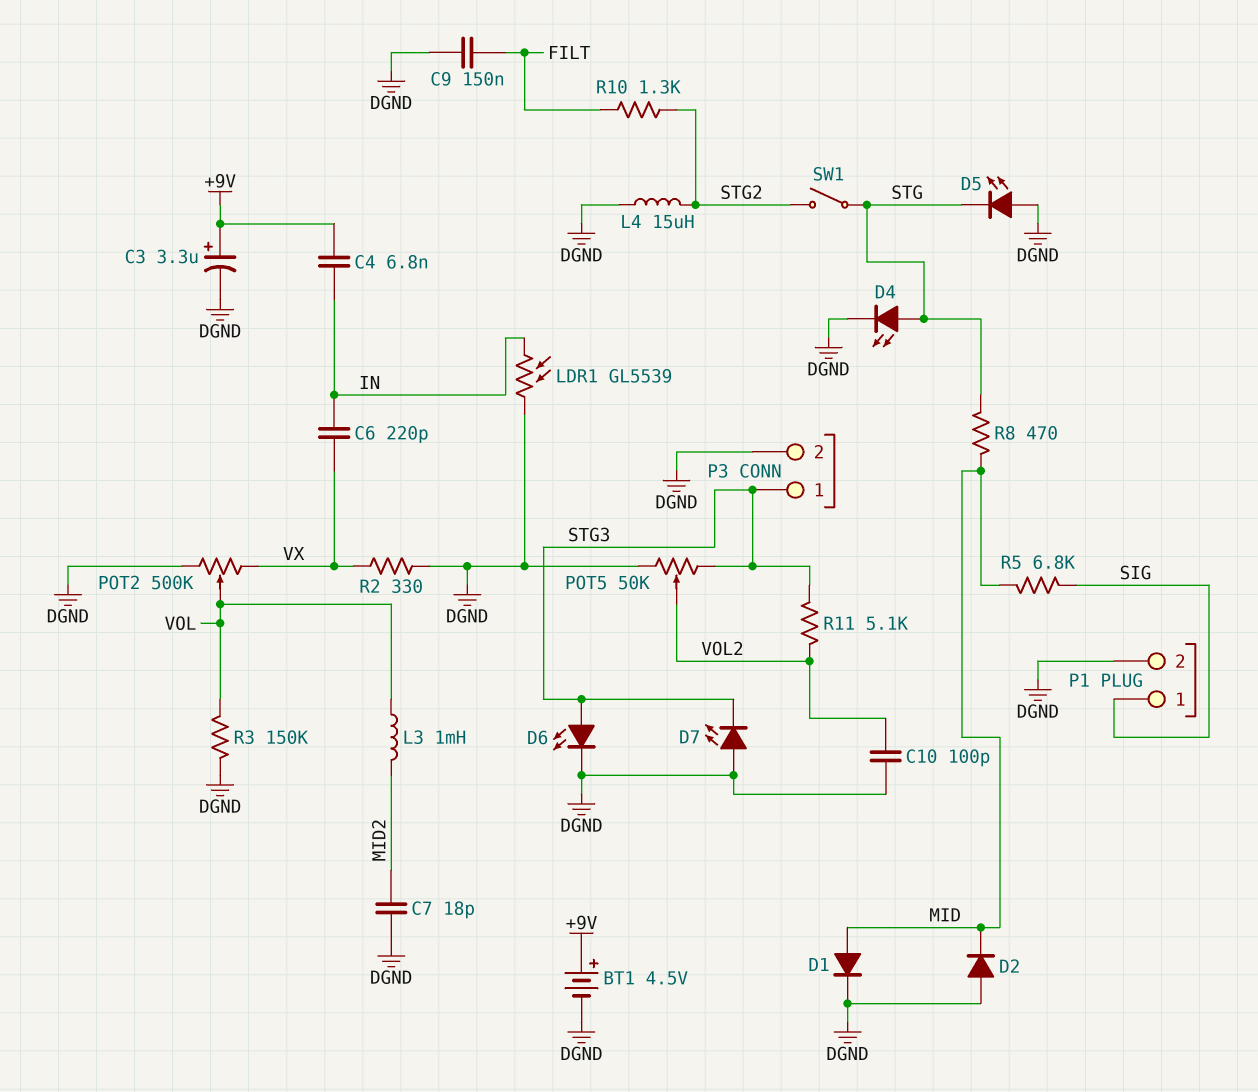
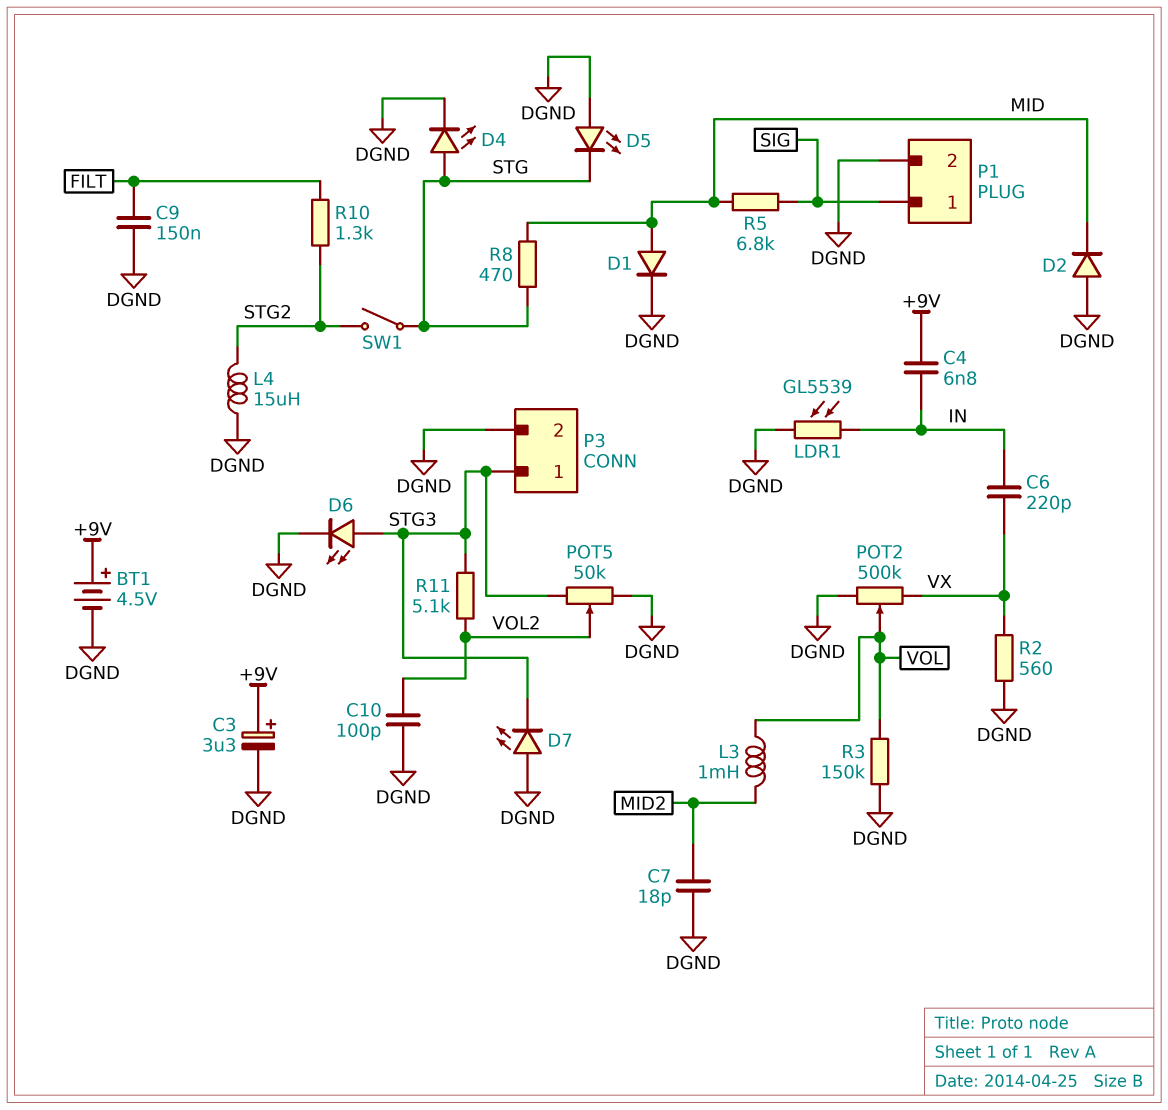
R2: 330 (DGND, VX) -> 560 (DGND, VX)

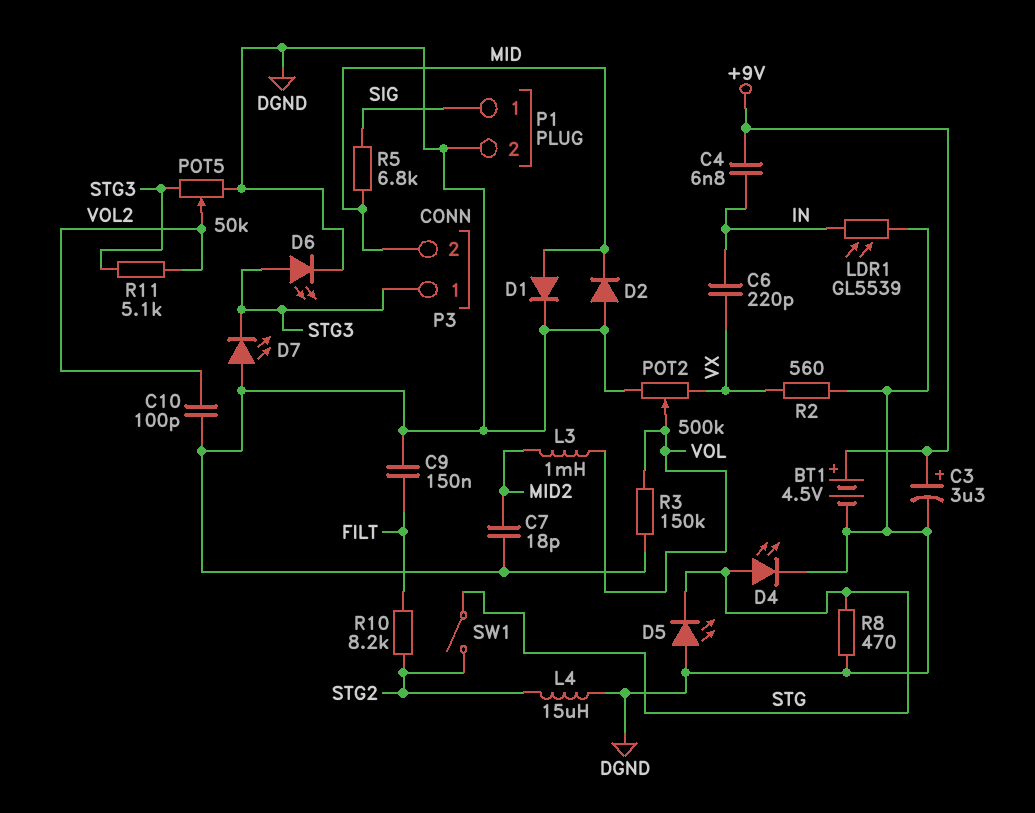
P3 pin 2: DGND -> MID
R8: 470 (MID, STG) -> 470 (DGND, STG)
R10: 1.3k (FILT, STG2) -> 8.2k (FILT, STG2)

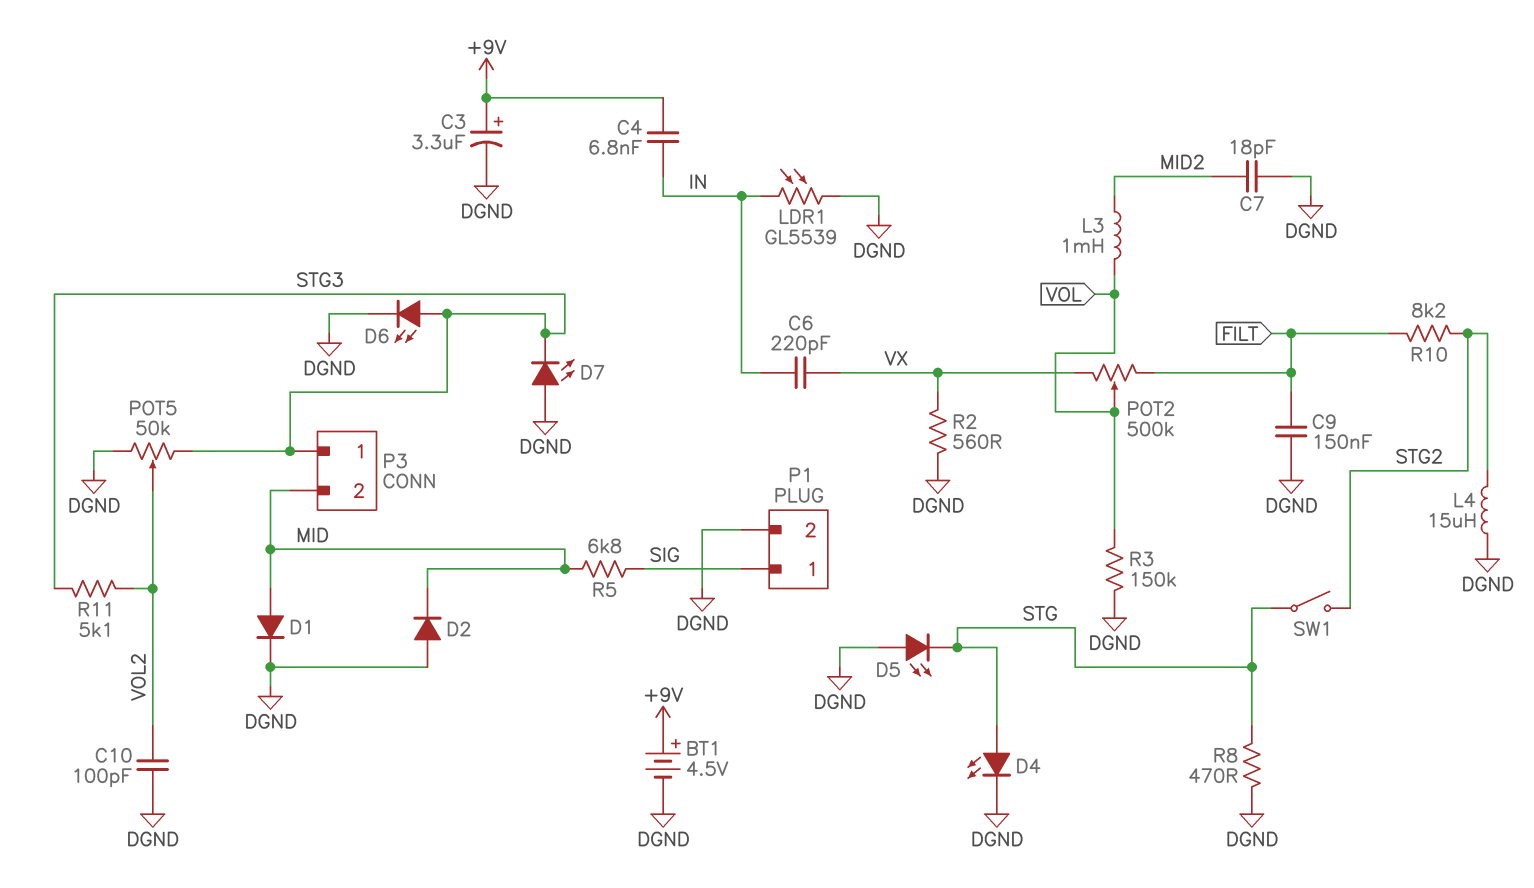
POT2: 500k (DGND, VX, wiper VOL) -> 500k (FILT, VX, wiper VOL)

